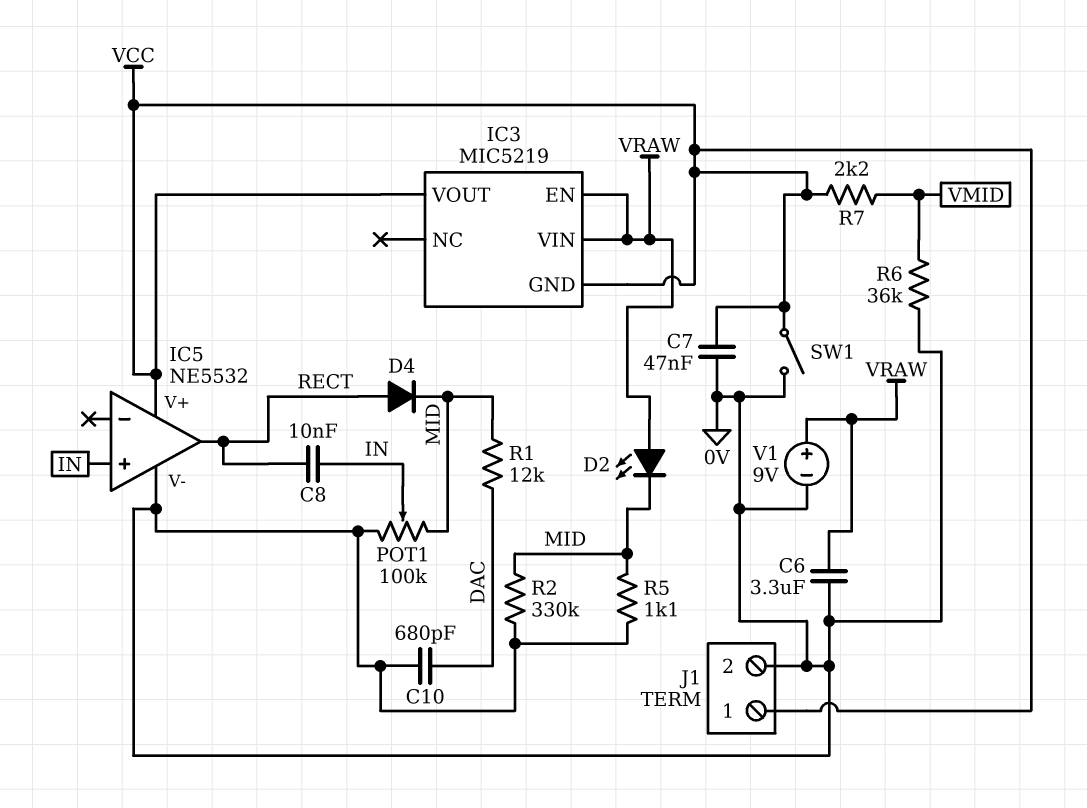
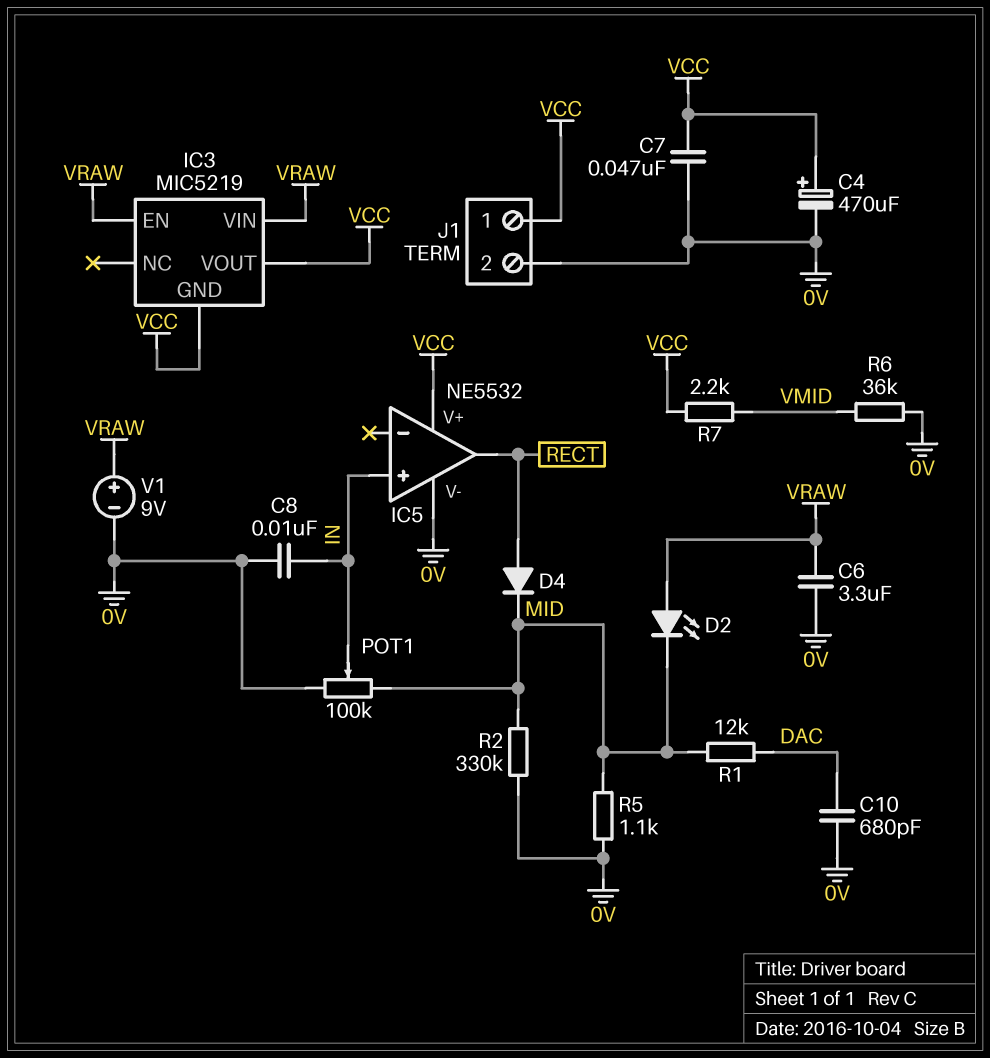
C4: none -> 470uF (plus VCC, minus 0V)
C8: 10nF (IN, RECT) -> 10nF (0V, IN)
SW1: switch (0V, VCC) -> none

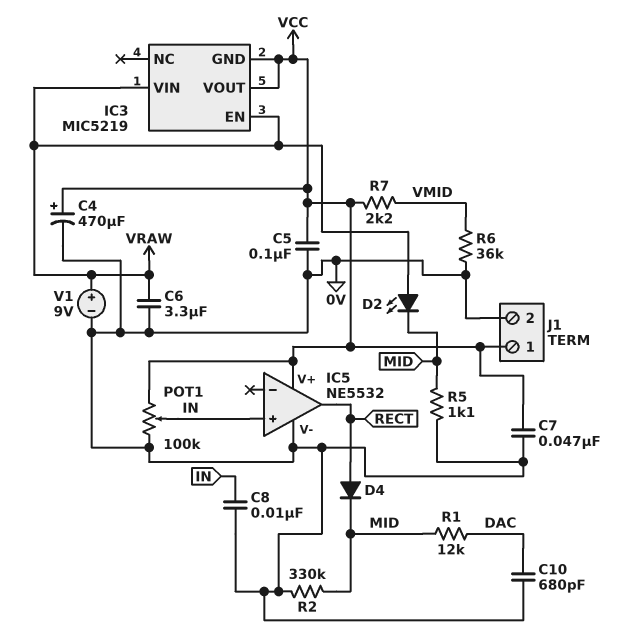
C5: none -> 100nF (0V, VCC)
POT1: 100k (0V, MID, wiper IN) -> 100k (0V, VCC, wiper IN)

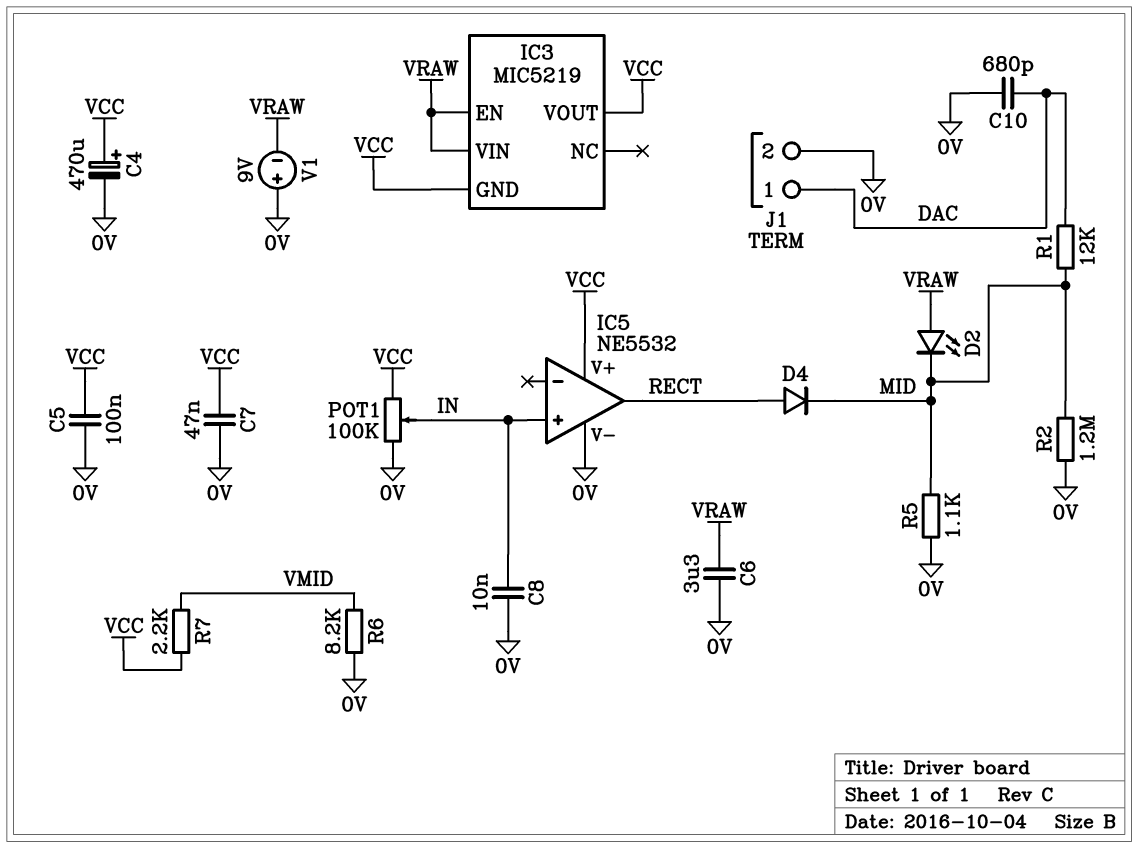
J1 pin 1: VCC -> DAC
R2: 330k (0V, MID) -> 1.2M (0V, MID)
R6: 36k (0V, VMID) -> 8.2k (0V, VMID)
V1: 9V (plus VRAW, minus 0V) -> 9V (plus 0V, minus VRAW)

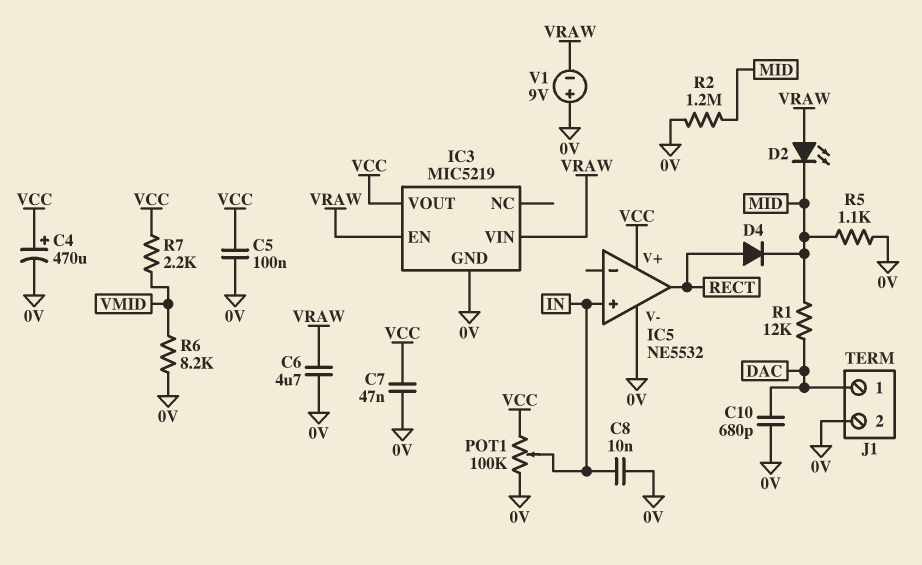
C6: 3.3uF (0V, VRAW) -> 4.7uF (0V, VRAW)
IC3 pin GND: VCC -> 0V

